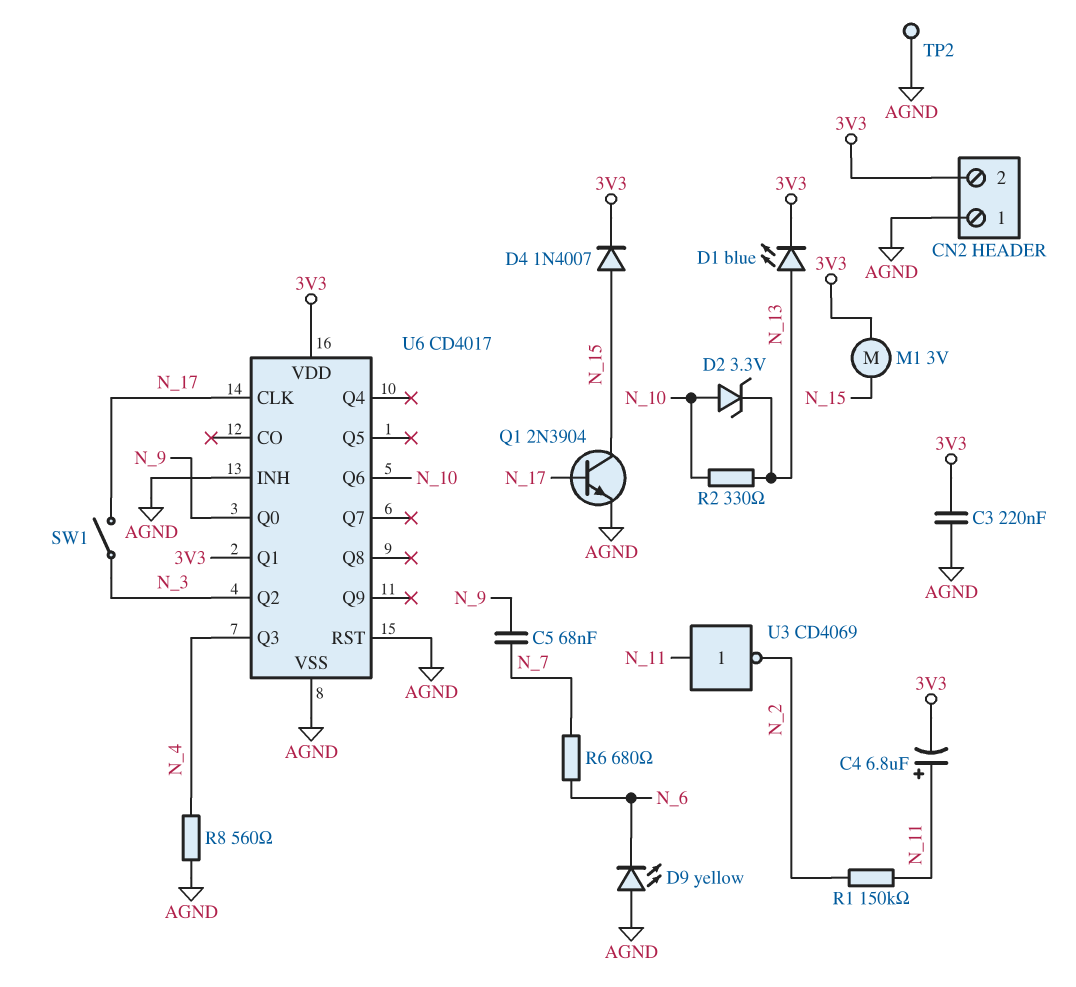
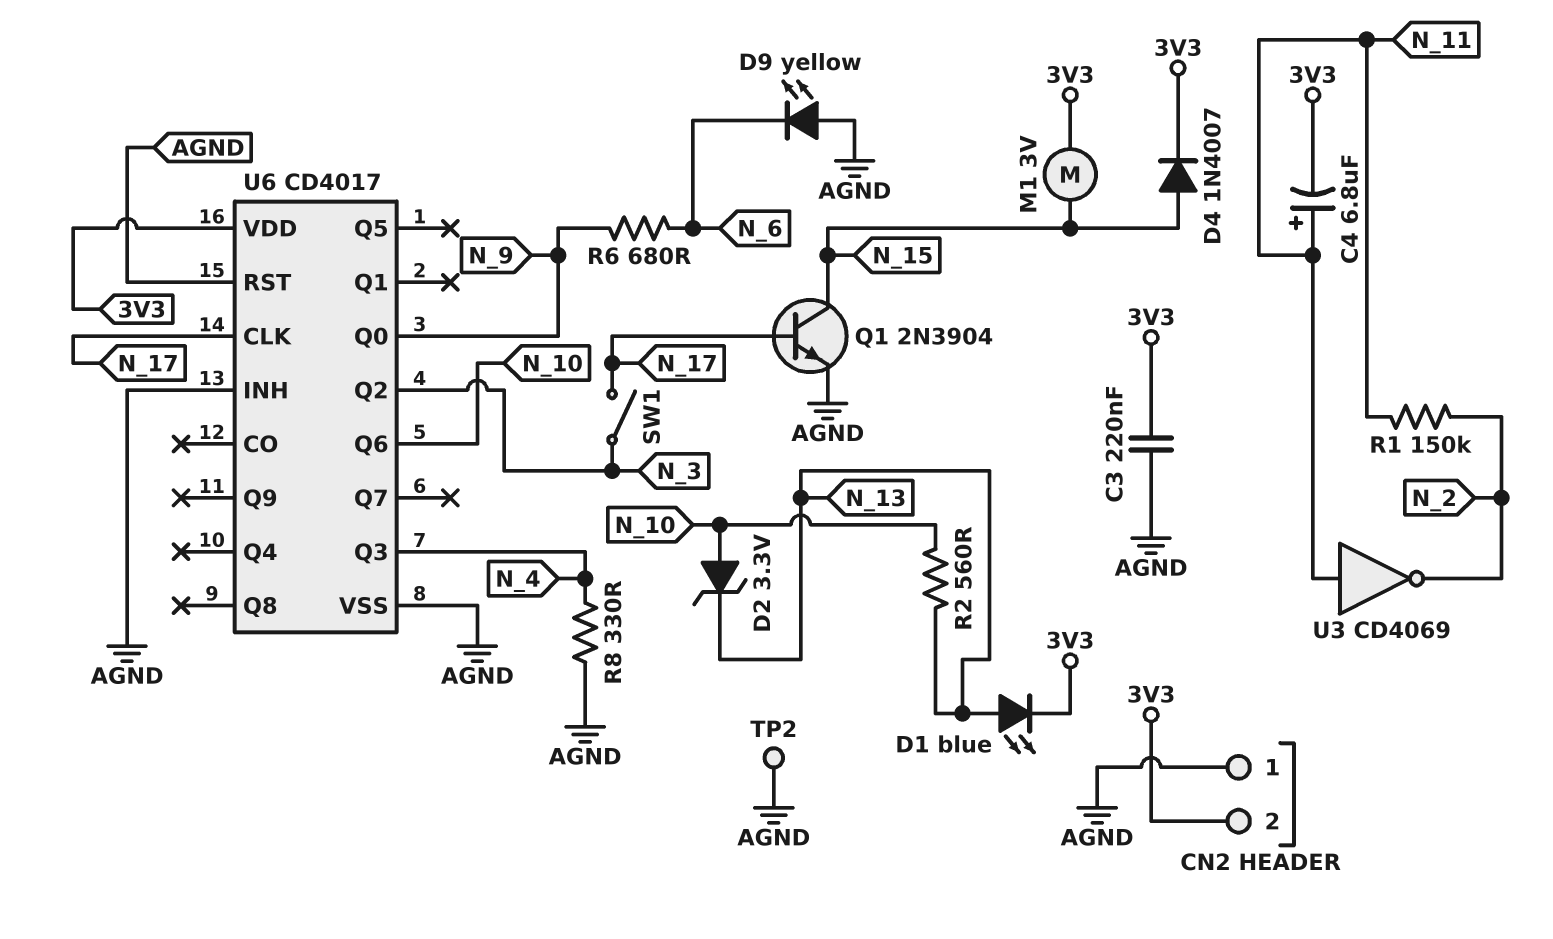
C5: 68nF (N_7, N_9) -> none
R2: 330 (N_10, N_13) -> 560 (N_10, N_13)
R6: 680 (N_6, N_7) -> 680 (N_6, N_9)
R8: 560 (AGND, N_4) -> 330 (AGND, N_4)
U6 pin Q1: 3V3 -> none

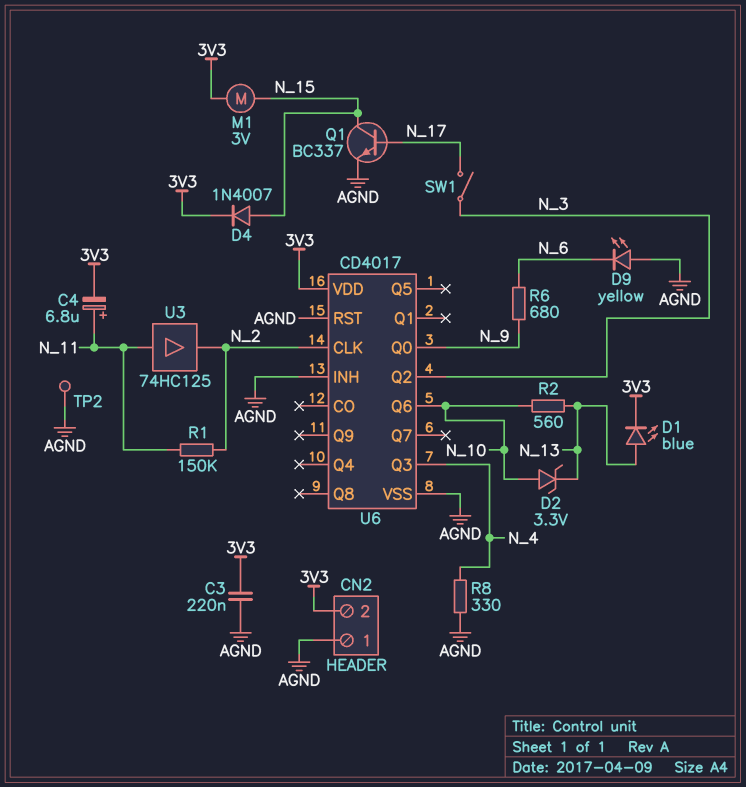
Q1: NPN 2N3904 (B N_17, C N_15, E AGND) -> NPN BC337 (B N_17, C N_15, E AGND)
U3: NOT CD4069 (in N_11, out N_2) -> buffer 74HC125 (in N_11, out N_2)
U6 pin CLK: N_17 -> N_2

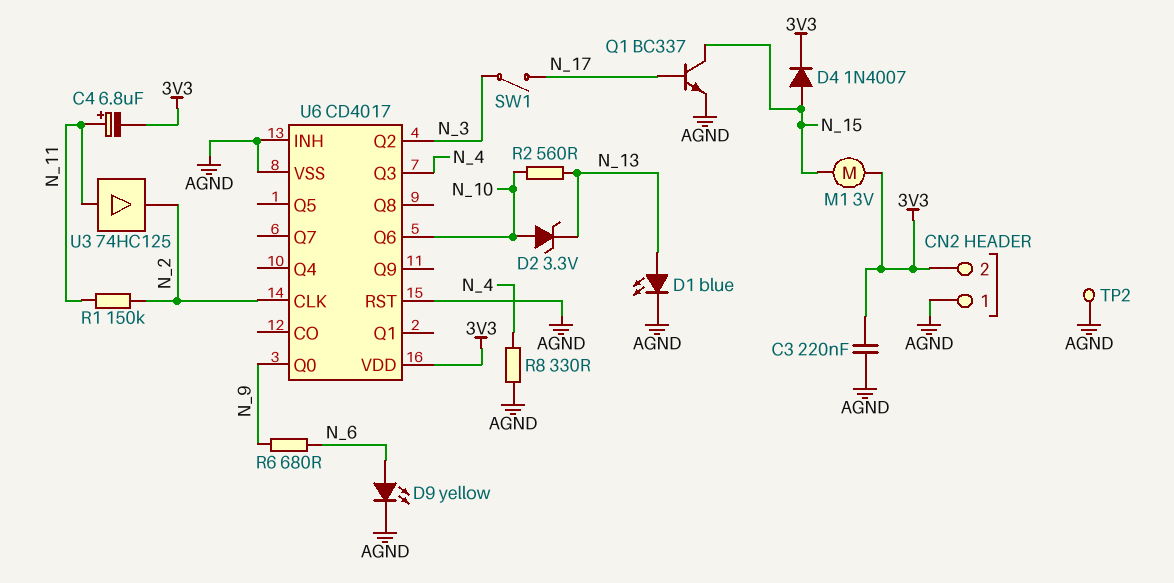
D1: LED blue (A N_13, K 3V3) -> LED blue (A N_13, K AGND)
D9: LED yellow (A AGND, K N_6) -> LED yellow (A N_6, K AGND)

